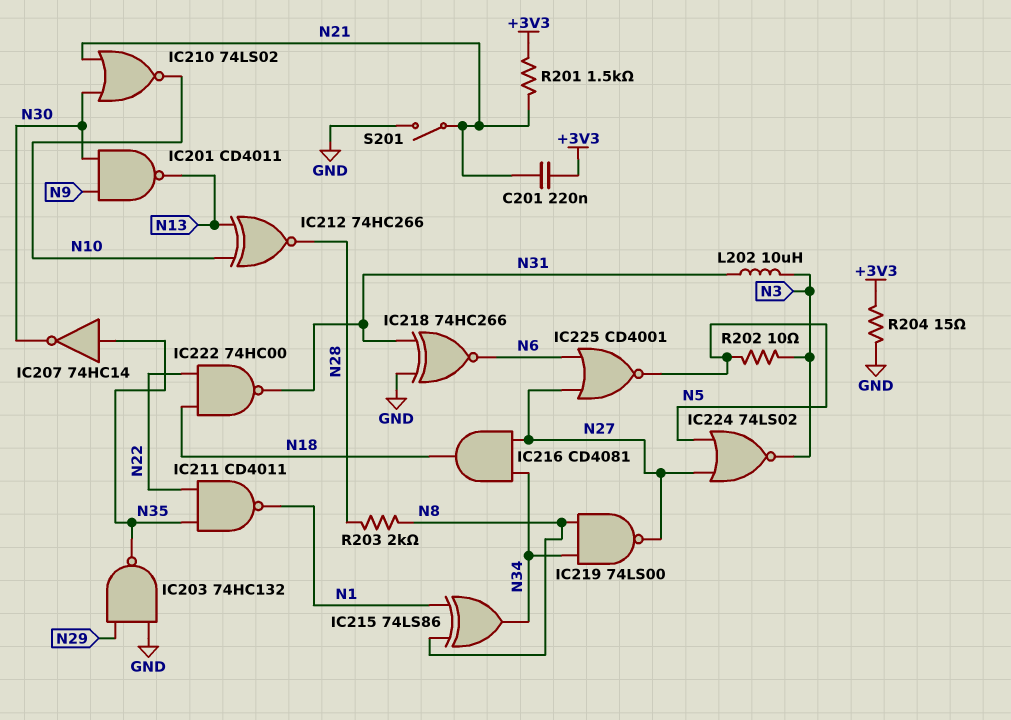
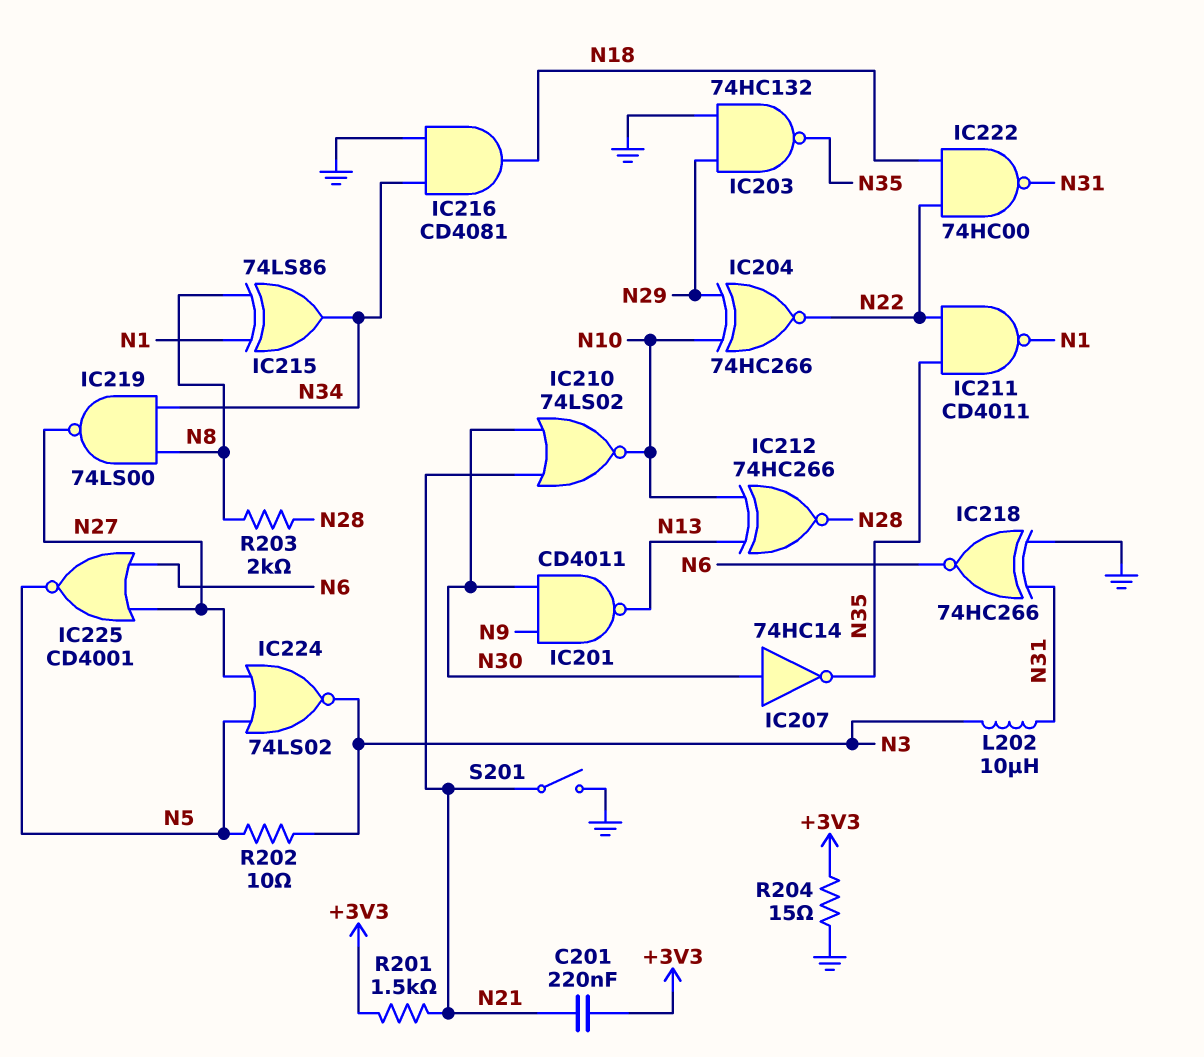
IC204: none -> XNOR 74HC266 (in N10, in N29, out N22)
IC207: NOT 74HC14 (in N35, out N30) -> NOT 74HC14 (in N30, out N35)
IC216: AND CD4081 (in N27, in N34, out N18) -> AND CD4081 (in GND, in N34, out N18)

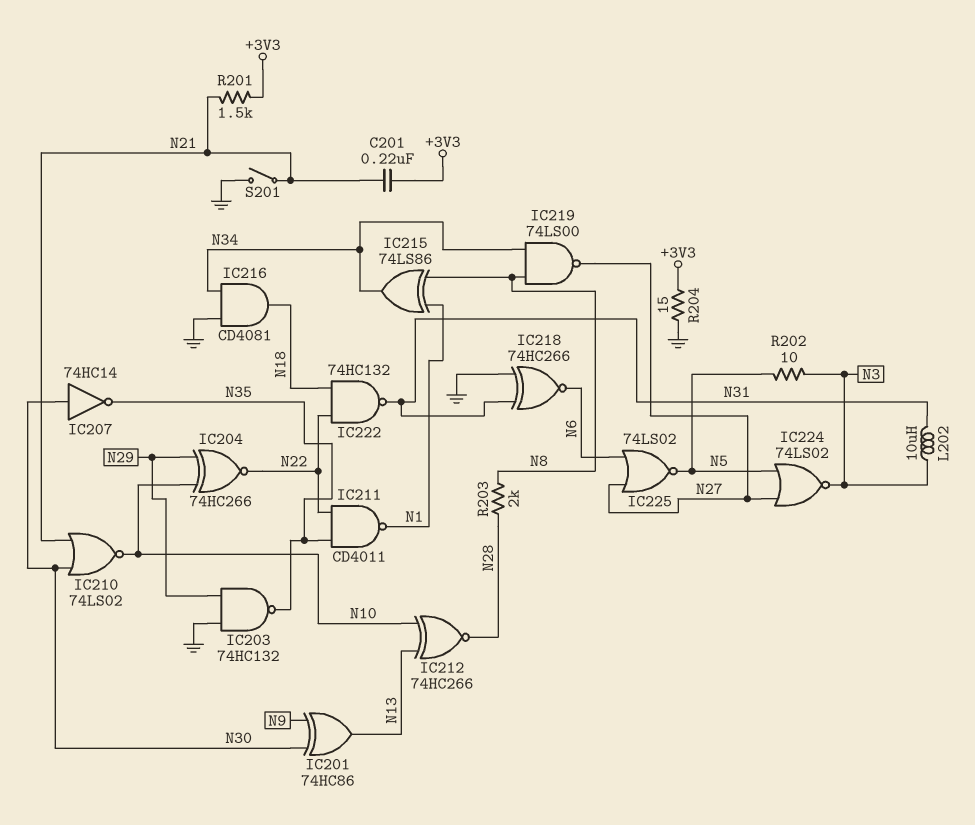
IC201: NAND CD4011 (in N9, in N30, out N13) -> XOR 74HC86 (in N9, in N30, out N13)
IC222: NAND 74HC00 (in N18, in N22, out N31) -> NAND 74HC132 (in N18, in N22, out N31)
IC225: NOR CD4001 (in N6, in N27, out N5) -> NOR 74LS02 (in N6, in N27, out N5)

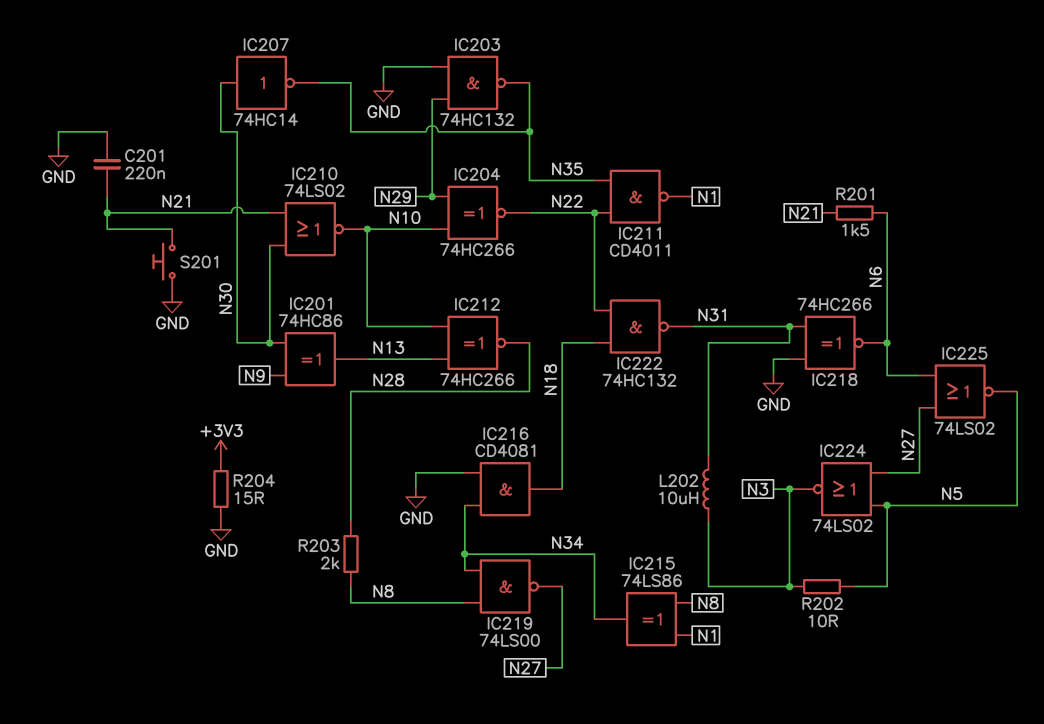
C201: 220nF (+3V3, N21) -> 220nF (GND, N21)
R201: 1.5k (+3V3, N21) -> 1.5k (N6, N21)
S201: switch (GND, N21) -> button (GND, N21)

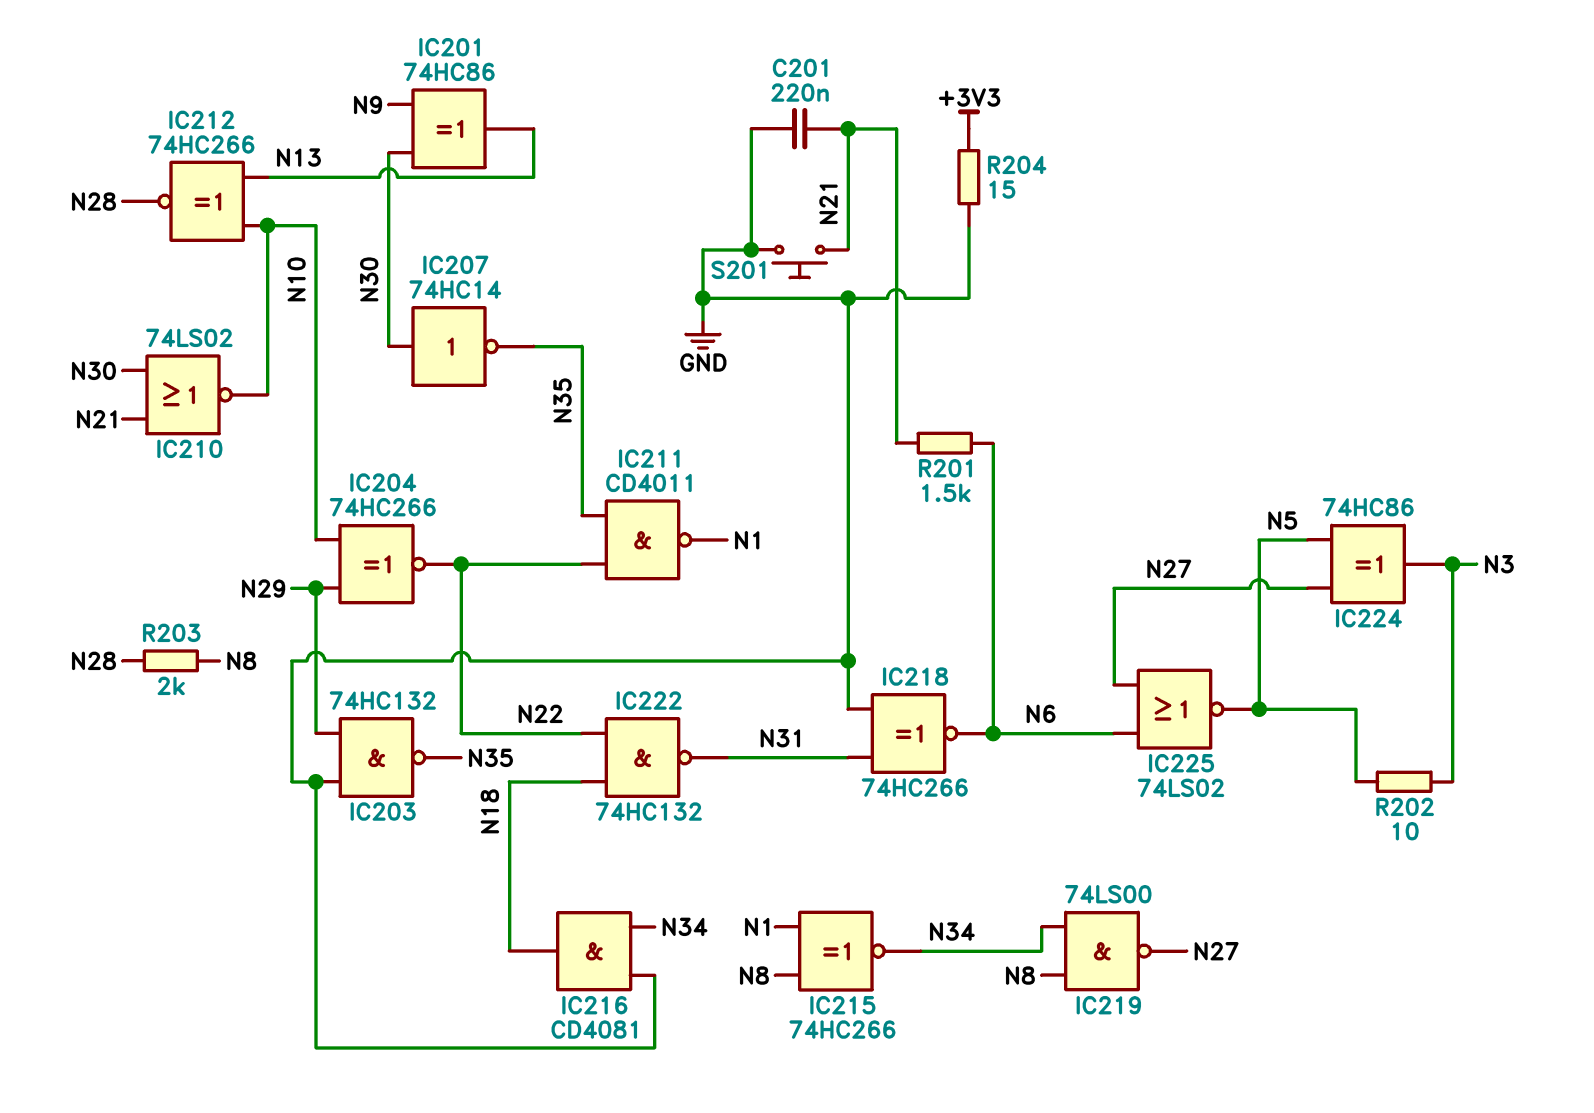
IC215: XOR 74LS86 (in N1, in N8, out N34) -> XNOR 74HC266 (in N1, in N8, out N34)
IC224: NOR 74LS02 (in N5, in N27, out N3) -> XOR 74HC86 (in N5, in N27, out N3)
L202: 10uH (N3, N31) -> none

